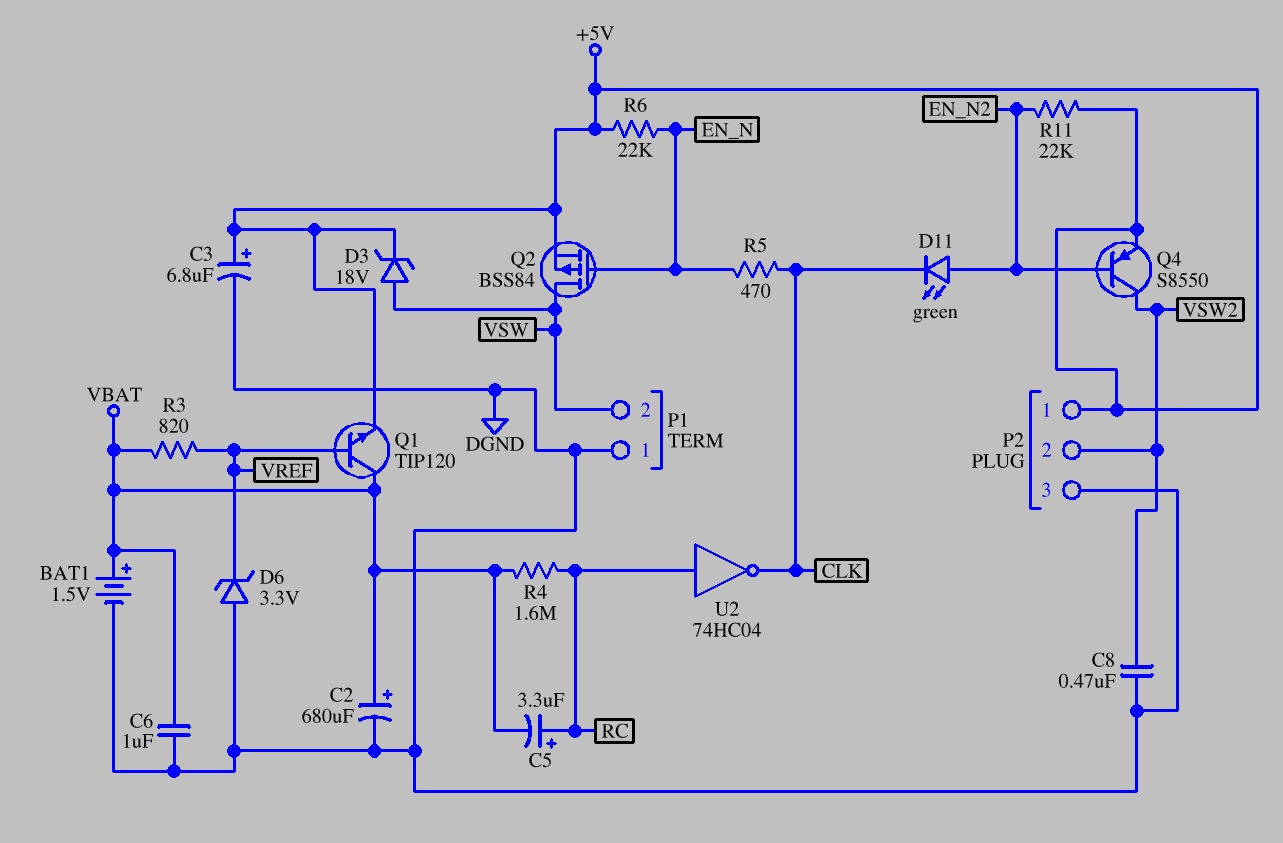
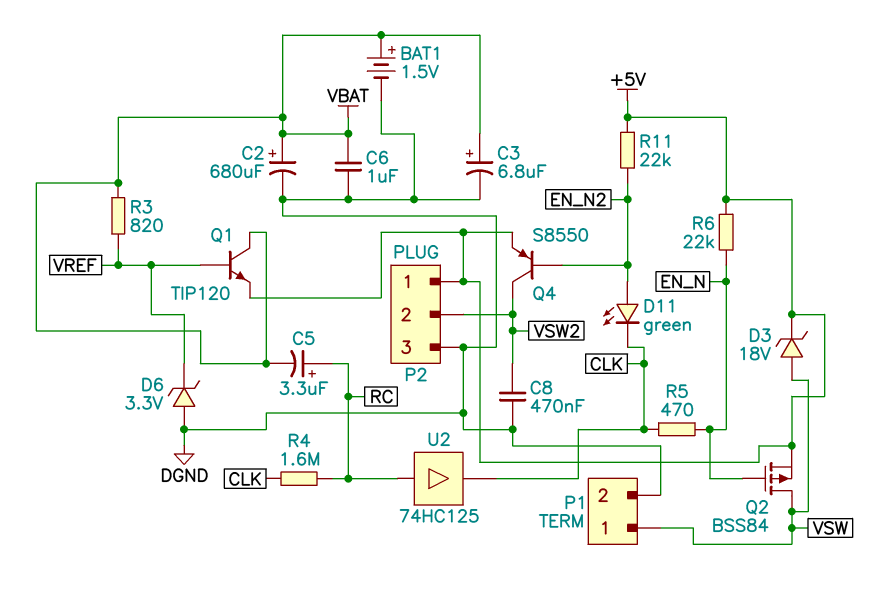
C3: 6.8uF (plus +5V, minus DGND) -> 6.8uF (plus VBAT, minus DGND)
P1 pin 1: DGND -> VSW
P1 pin 2: VSW -> DGND
R4: 1.6M (RC, VBAT) -> 1.6M (CLK, RC)
U2: NOT 74HC04 (in RC, out CLK) -> buffer 74HC125 (in RC, out CLK)

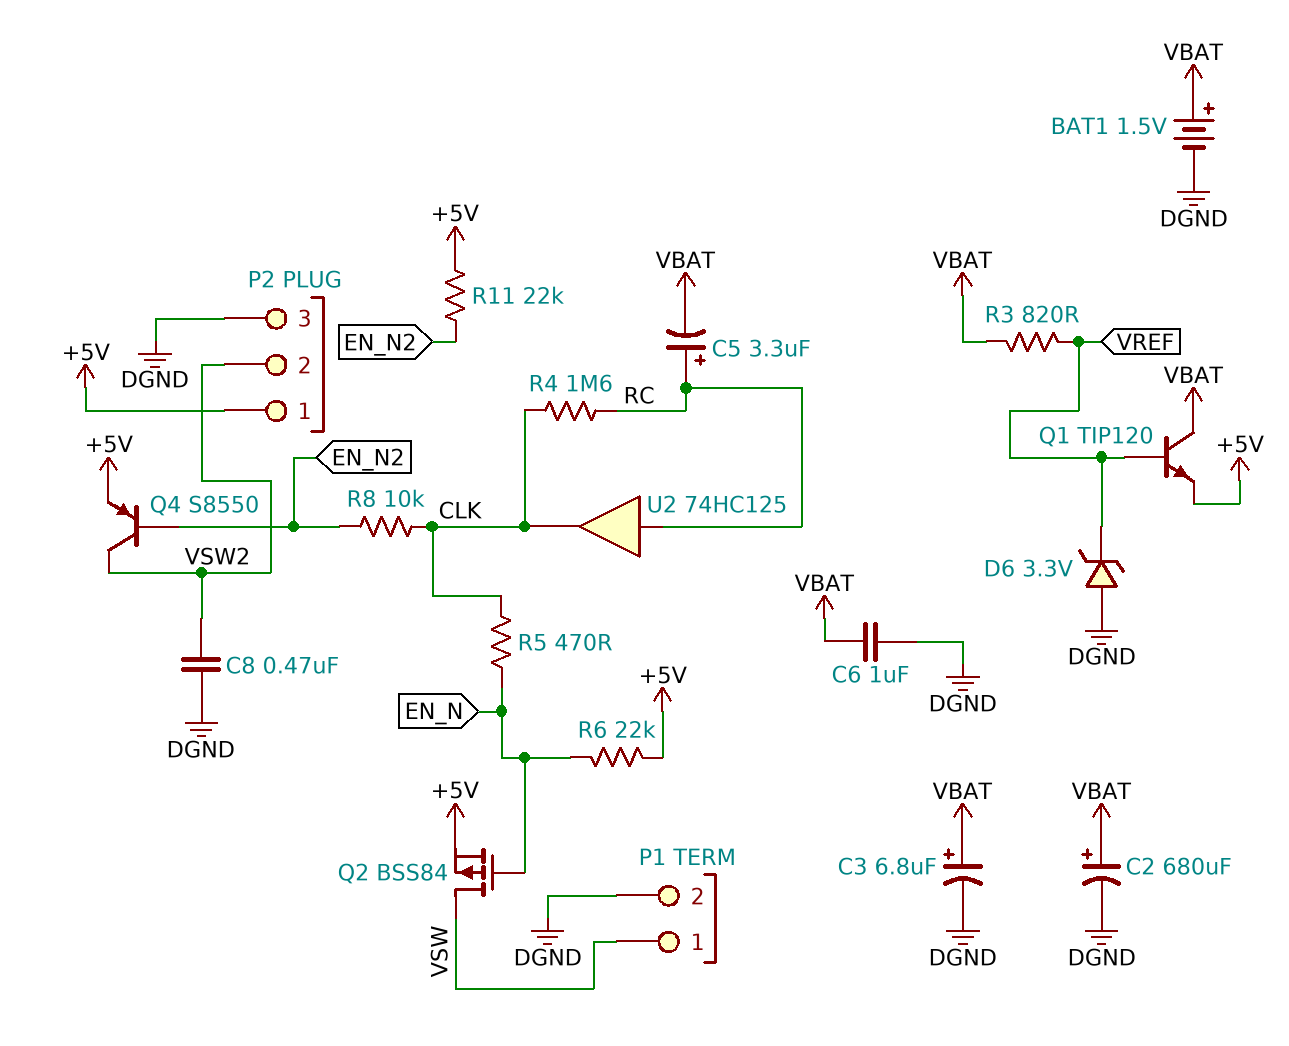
D3: zener 18V (A VSW, K +5V) -> none
D11: LED green (A EN_N2, K CLK) -> none
R8: none -> 10k (CLK, EN_N2)

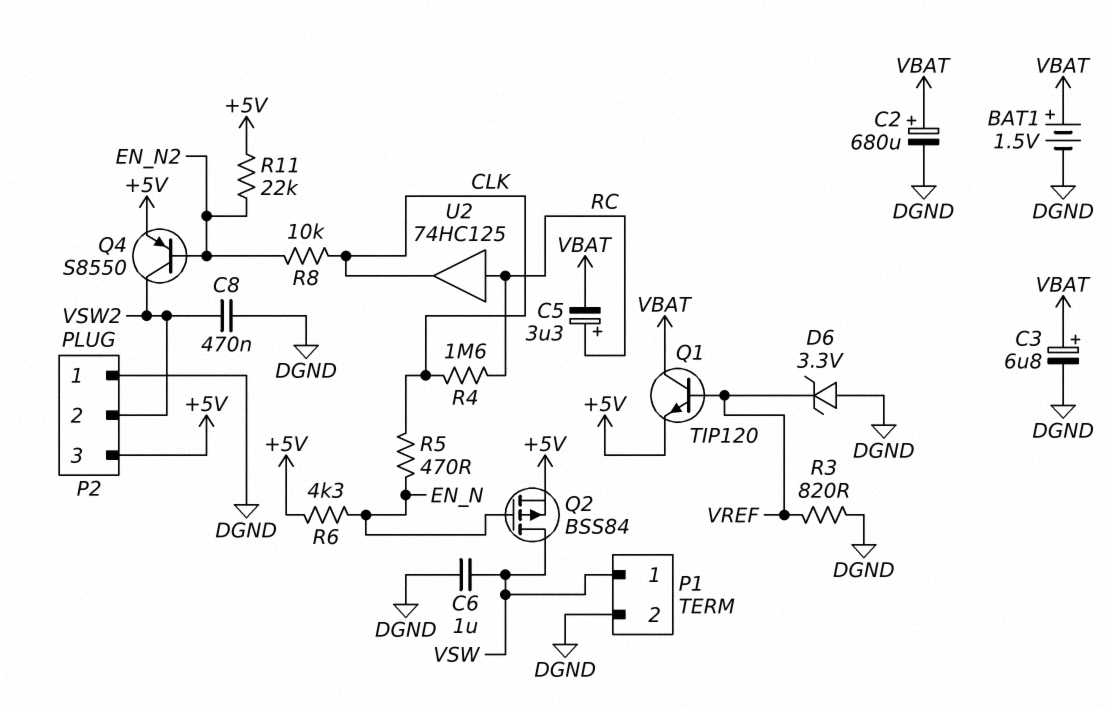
C6: 1uF (DGND, VBAT) -> 1uF (DGND, VSW)
P2 pin 1: +5V -> DGND
P2 pin 3: DGND -> +5V
R3: 820 (VBAT, VREF) -> 820 (DGND, VREF)
R6: 22k (+5V, EN_N) -> 4.3k (+5V, EN_N)

